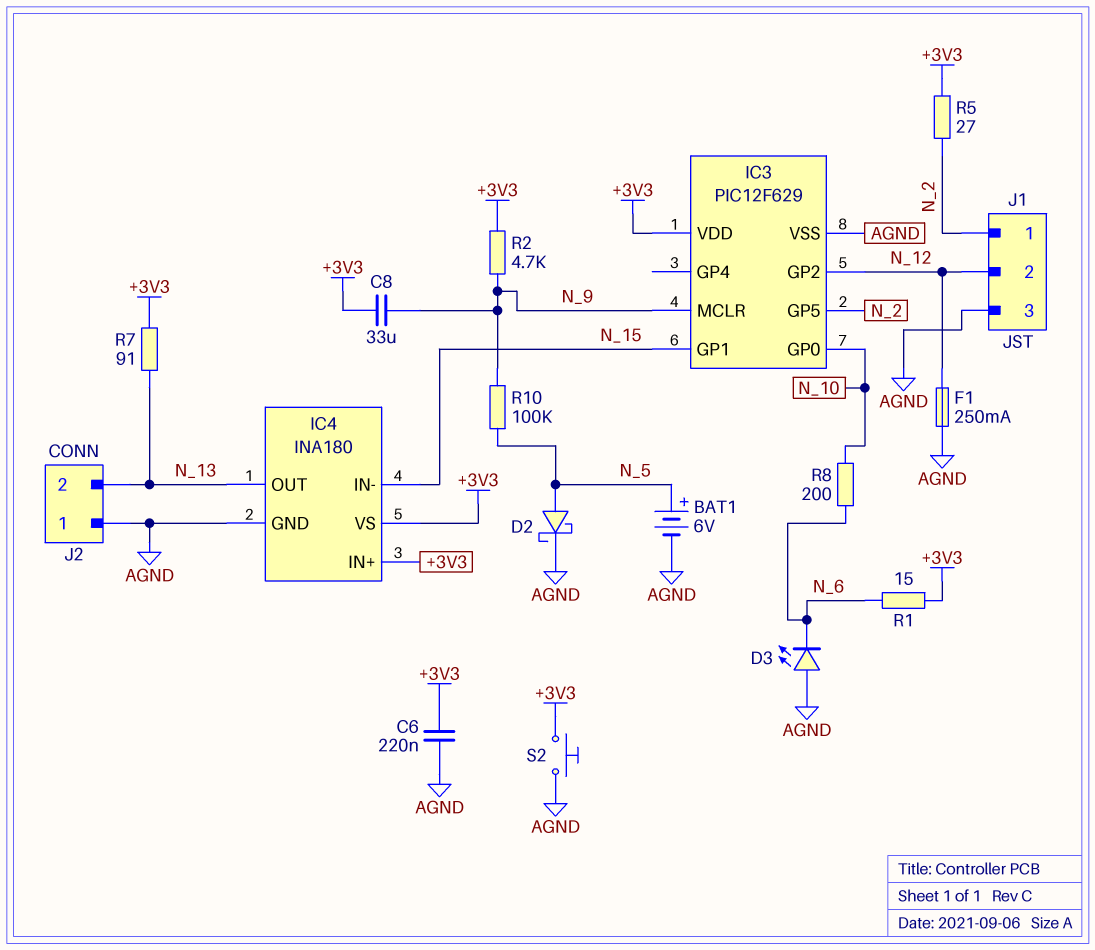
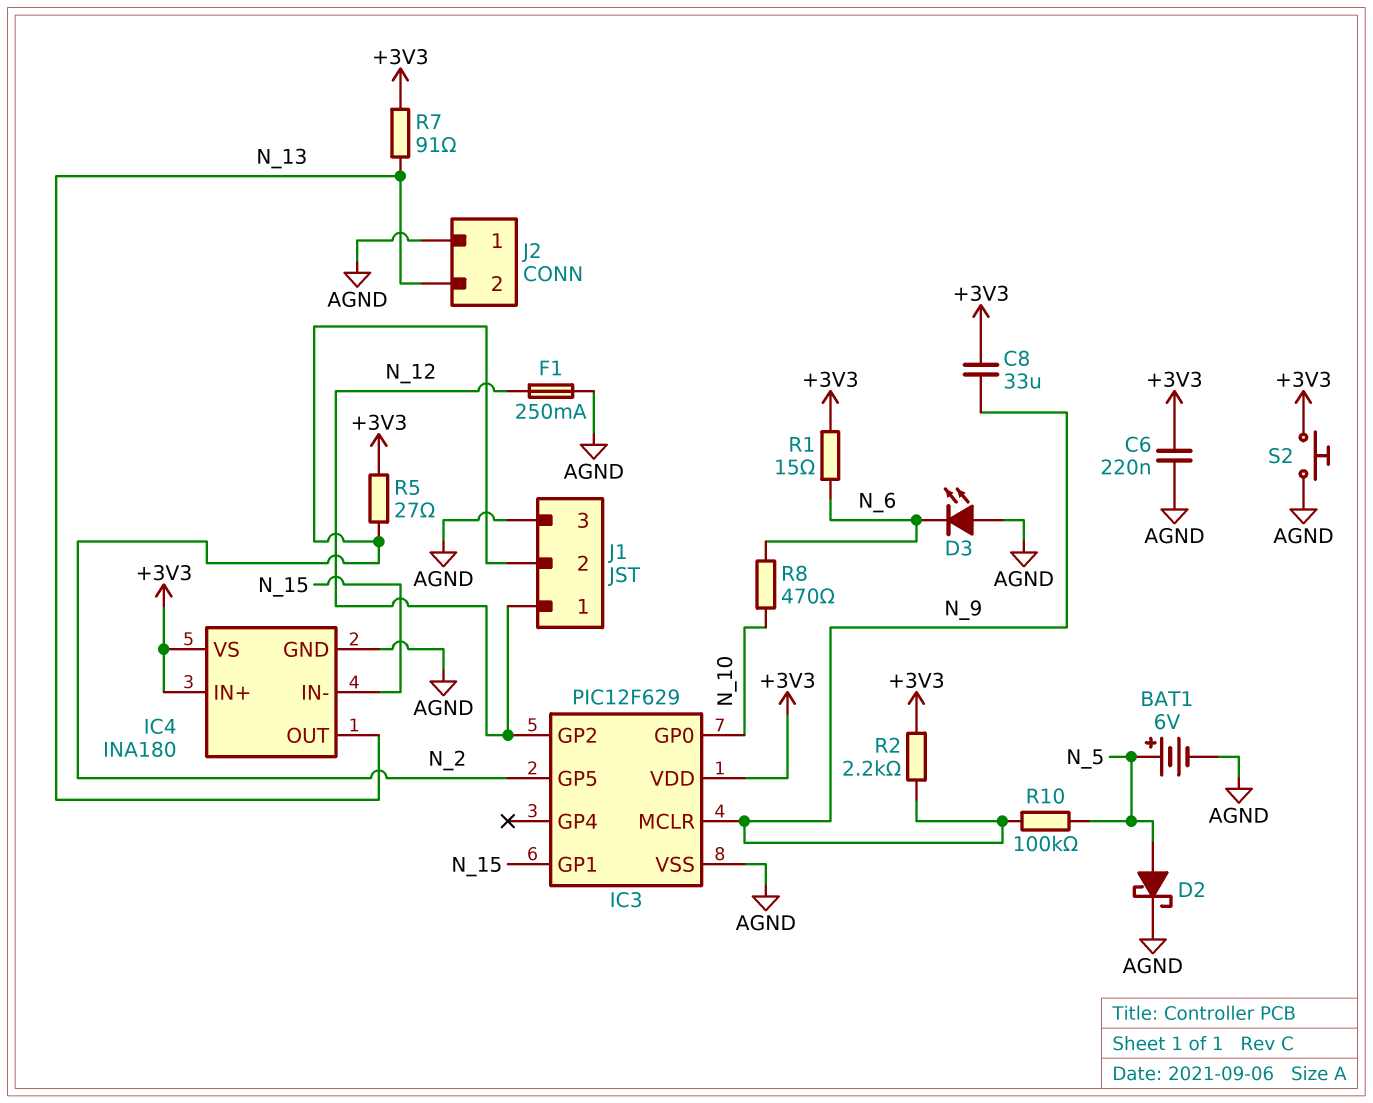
J1 pin 1: N_2 -> N_12
J1 pin 2: N_12 -> N_2
R2: 4.7k (+3V3, N_9) -> 2.2k (+3V3, N_9)
R8: 200 (N_6, N_10) -> 470 (N_6, N_10)

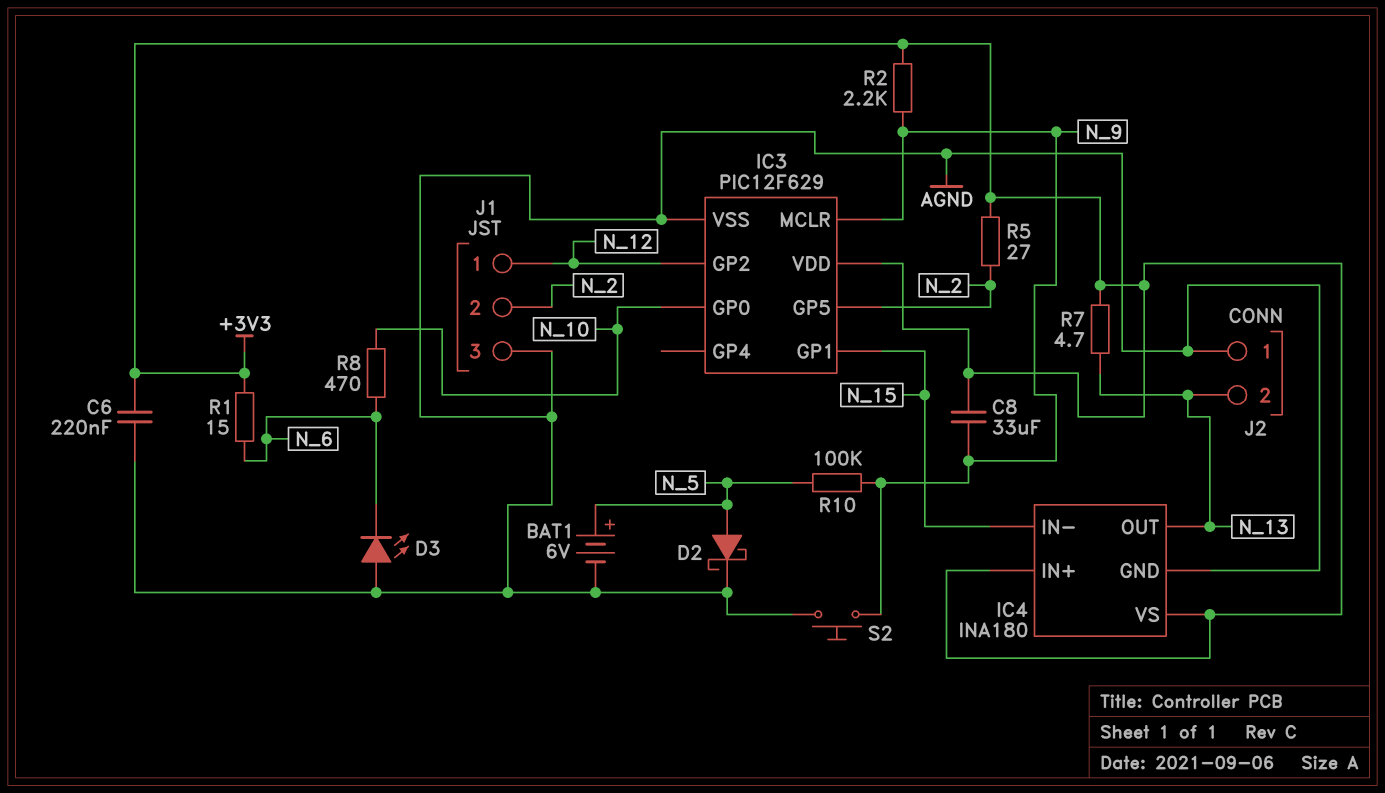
F1: 250mA (AGND, N_12) -> none
R7: 91 (+3V3, N_13) -> 4.7 (+3V3, N_13)
S2: button (+3V3, AGND) -> button (AGND, N_9)

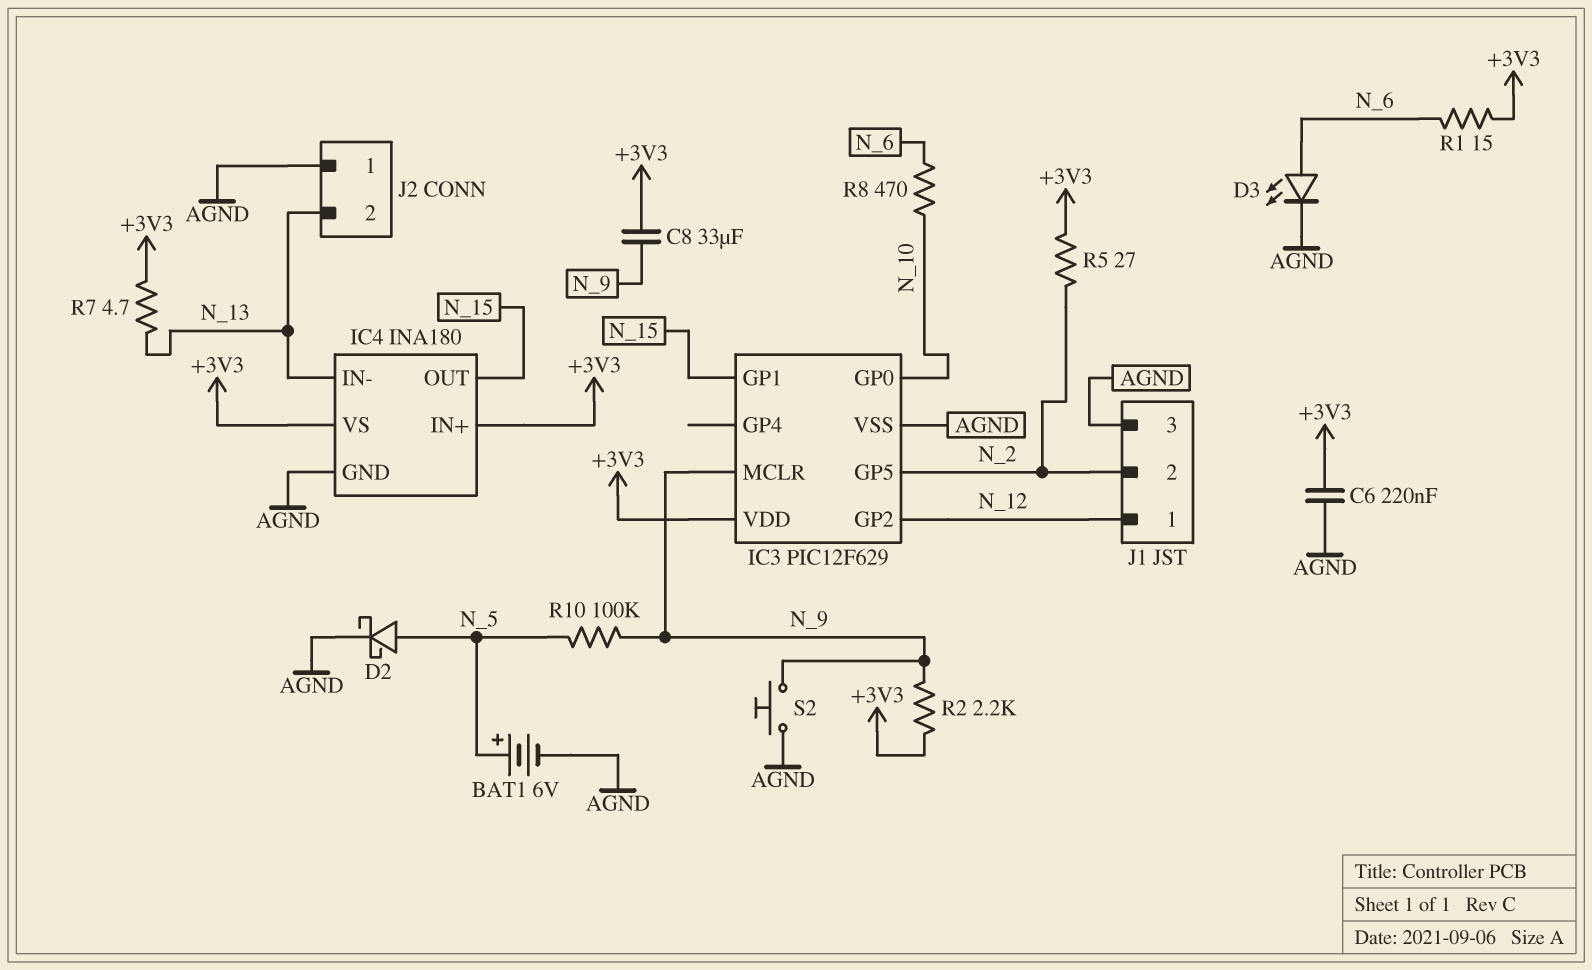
D3: LED (A AGND, K N_6) -> LED (A N_6, K AGND)
IC4 pin IN-: N_15 -> N_13
IC4 pin OUT: N_13 -> N_15

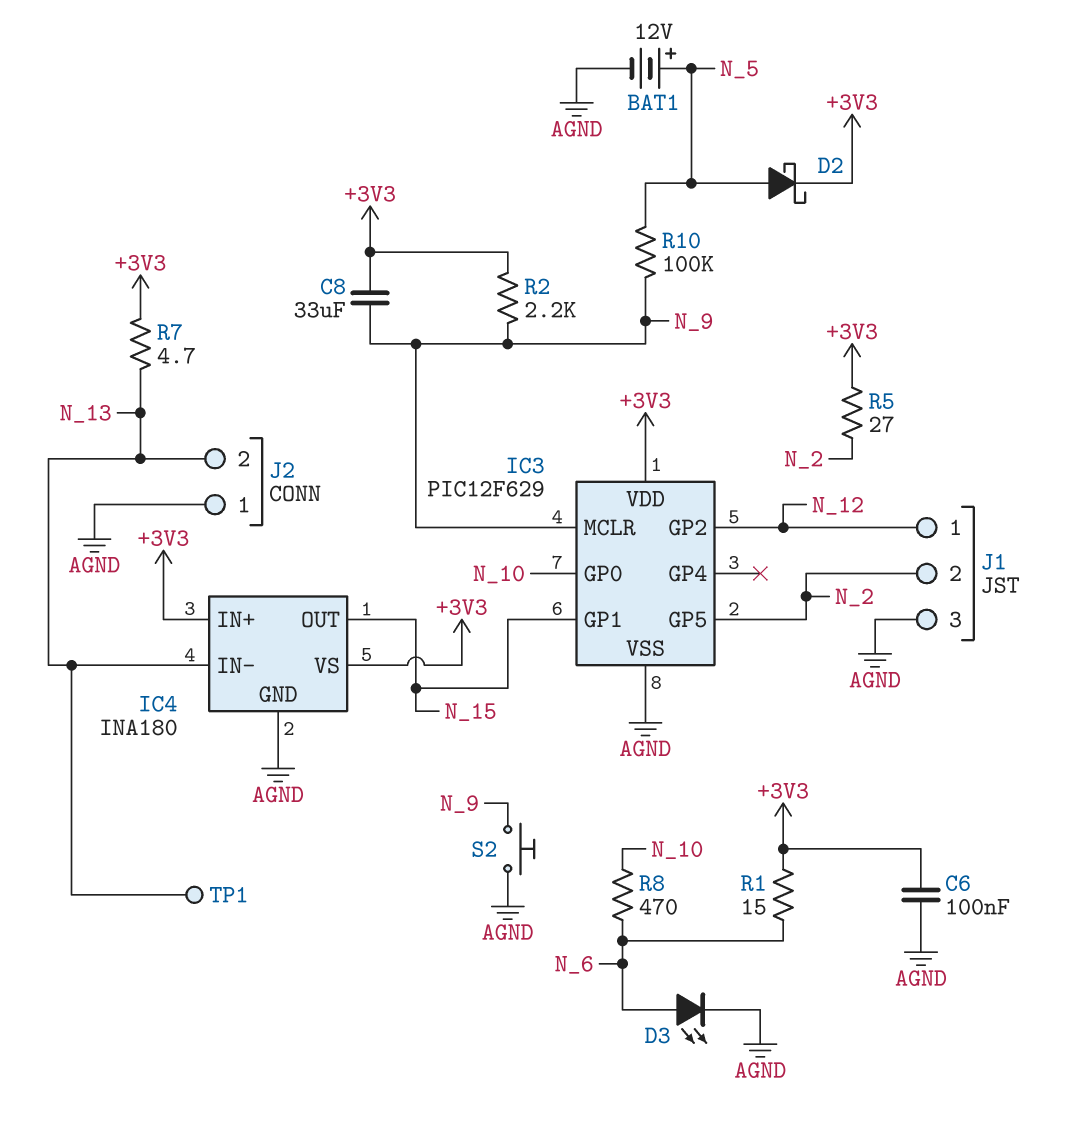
BAT1: 6V (plus N_5, minus AGND) -> 12V (plus N_5, minus AGND)
C6: 220nF (+3V3, AGND) -> 100nF (+3V3, AGND)
D2: schottky (A N_5, K AGND) -> schottky (A N_5, K +3V3)
TP1: none -> test point (N_13)

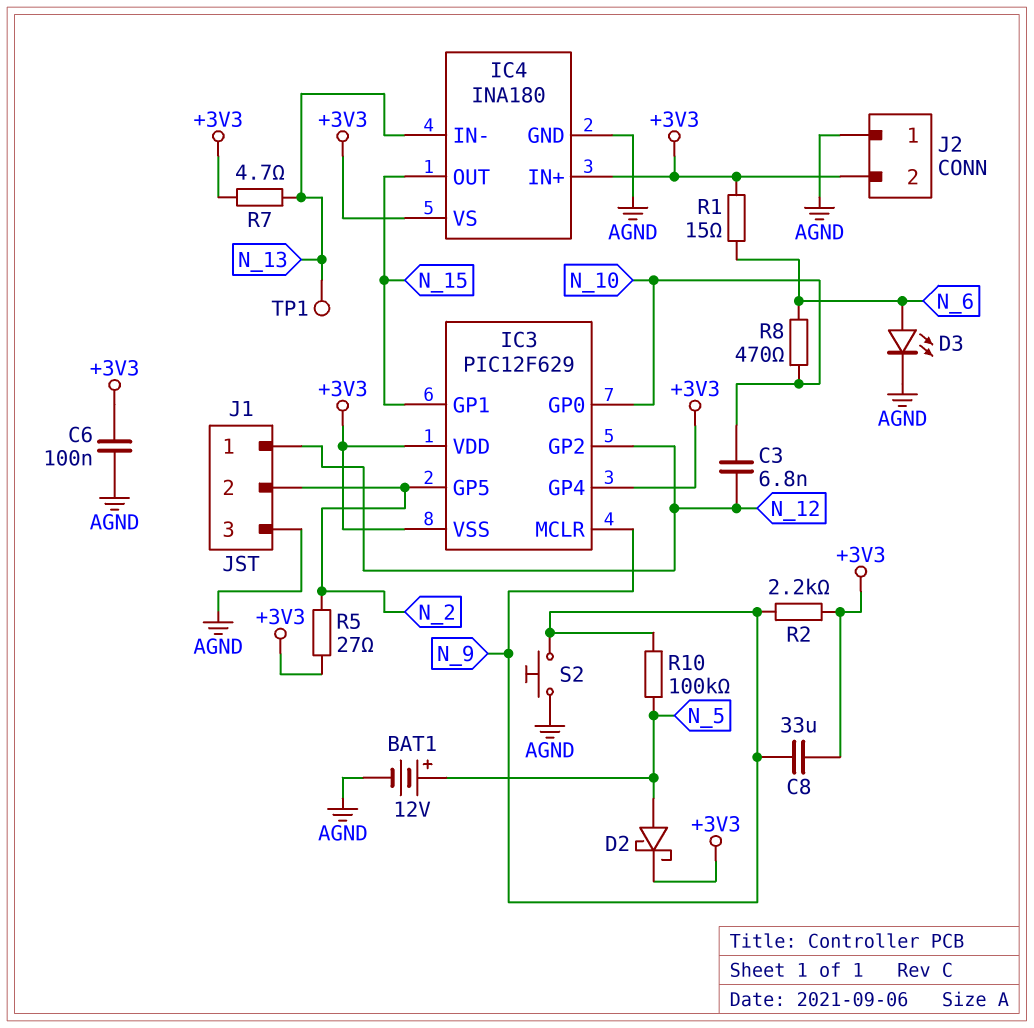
C3: none -> 6.8nF (N_10, N_12)
IC3 pin GP4: none -> +3V3
IC3 pin VSS: AGND -> +3V3
J2 pin 2: N_13 -> +3V3

